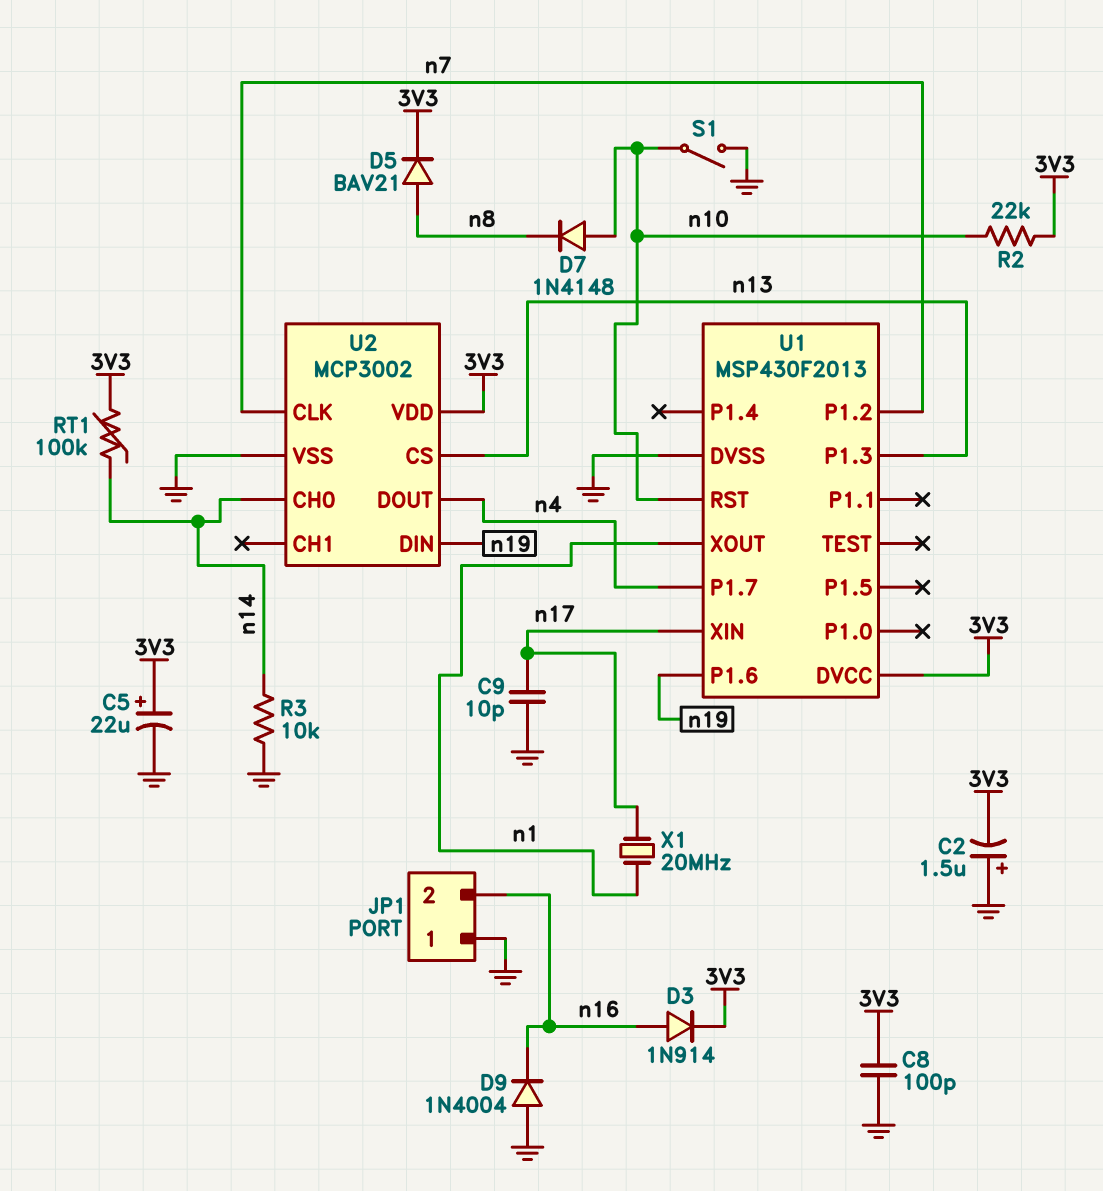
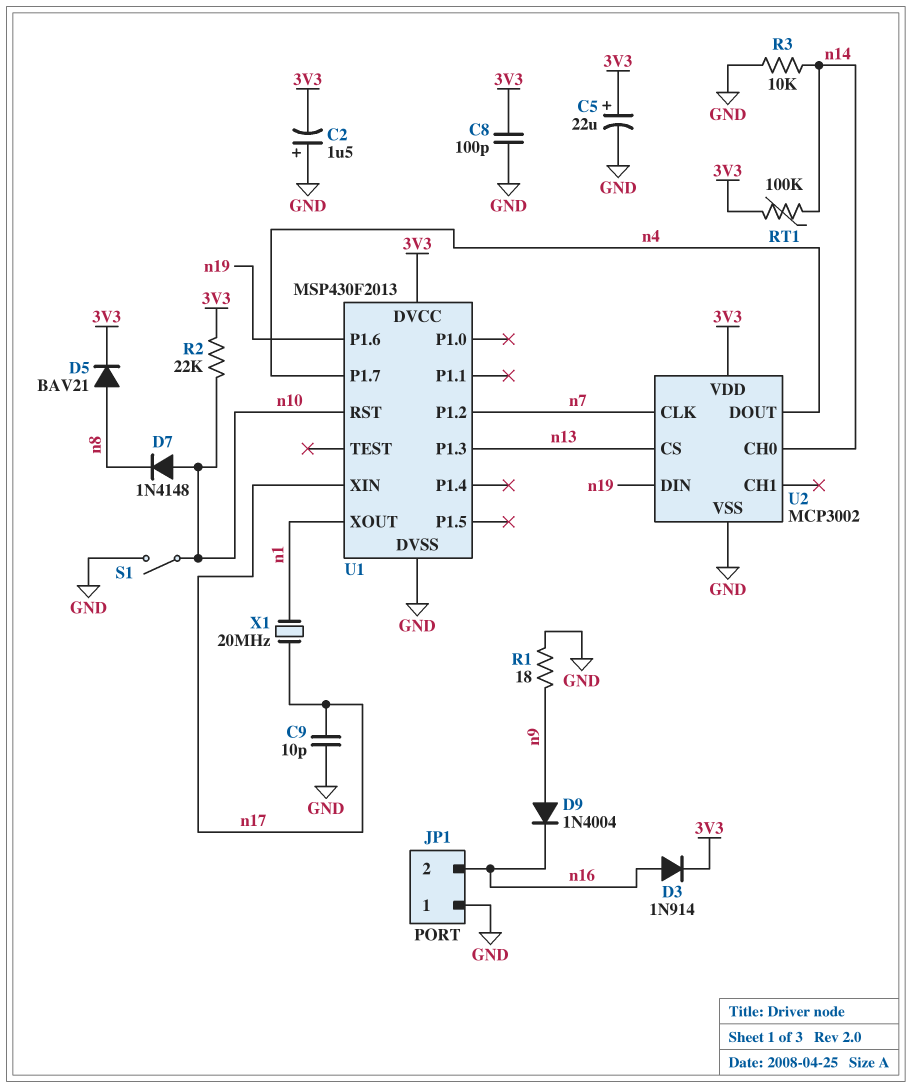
D9: diode 1N4004 (A GND, K n16) -> diode 1N4004 (A n9, K n16)
R1: none -> 18 (GND, n9)

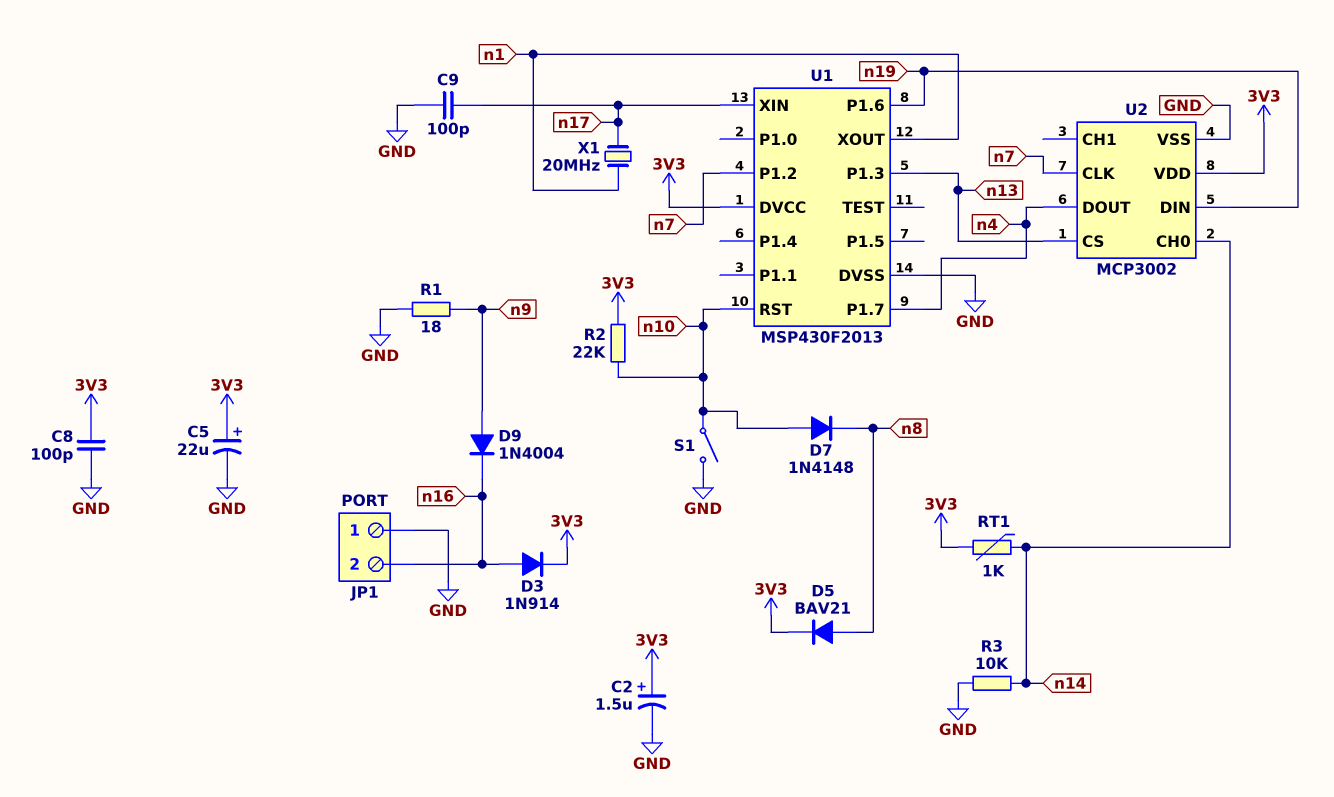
C2: 1.5uF (plus GND, minus 3V3) -> 1.5uF (plus 3V3, minus GND)
C9: 10pF (GND, n17) -> 100pF (GND, n17)
RT1: 100k (3V3, n14) -> 1k (3V3, n14)

